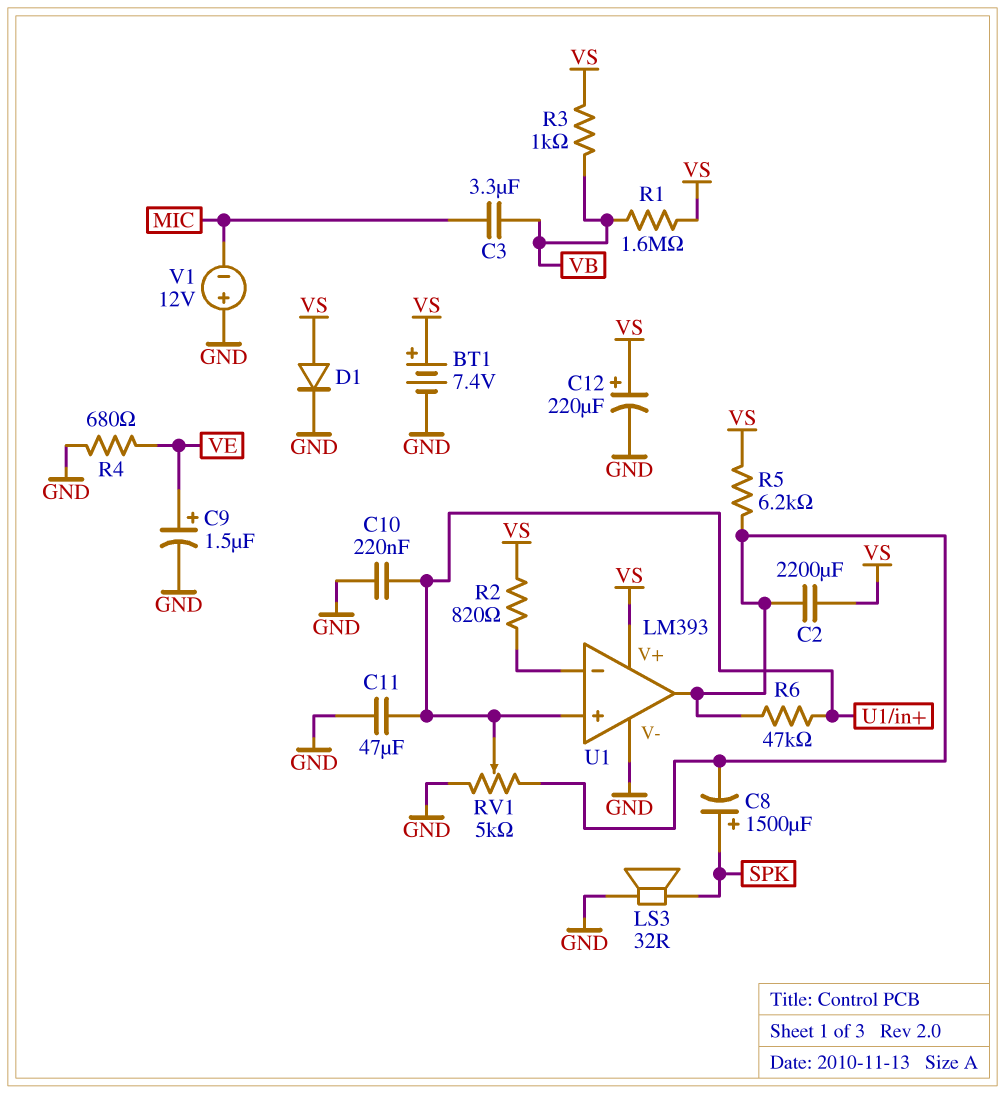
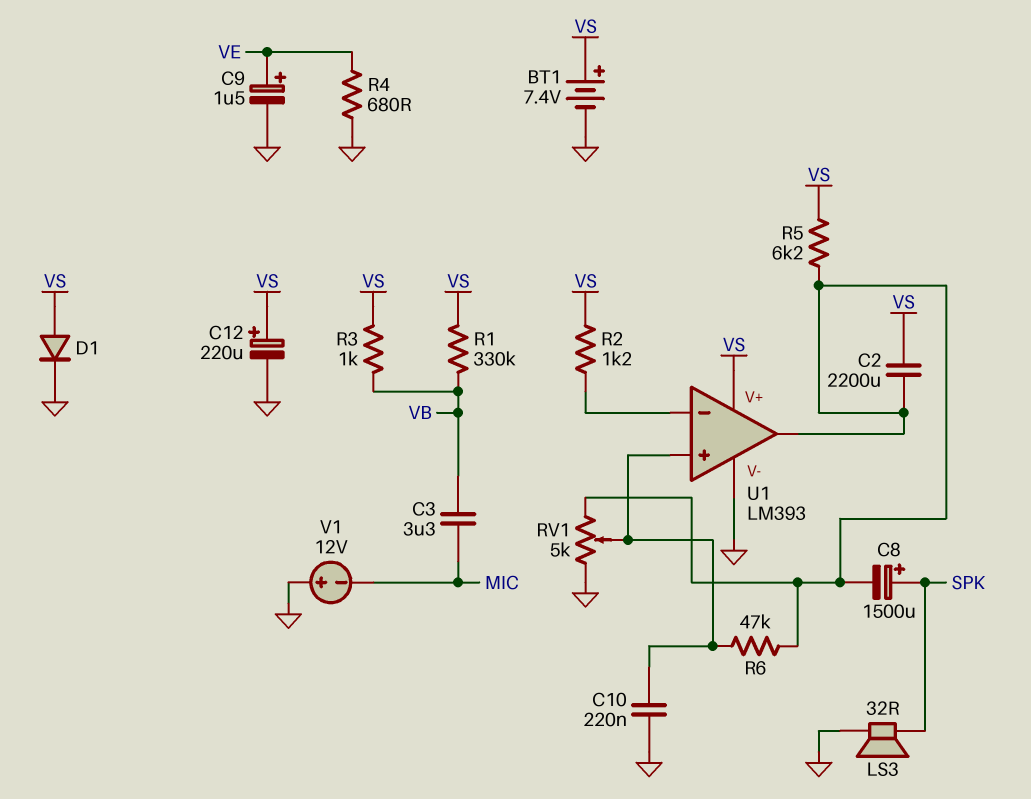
C11: 47uF (GND, U1/in+) -> none
R1: 1.6M (VB, VS) -> 330k (VB, VS)
R2: 820 (U1/in-, VS) -> 1.2k (U1/in-, VS)

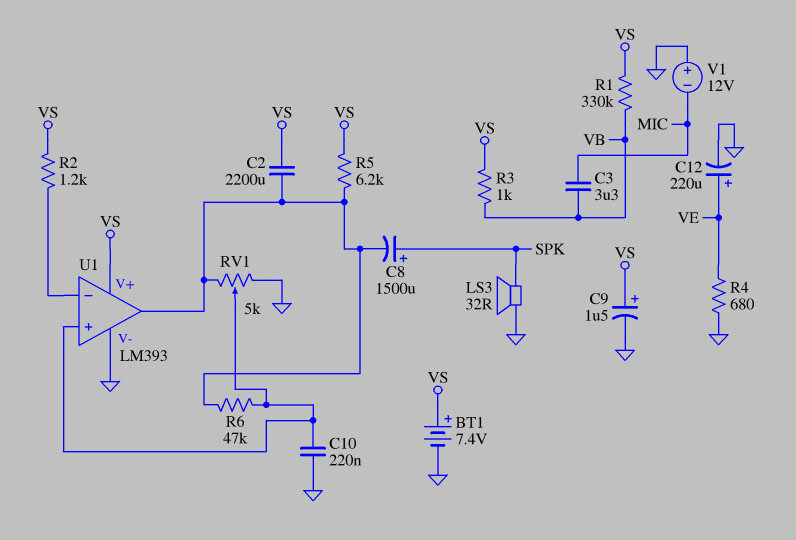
C9: 1.5uF (plus VE, minus GND) -> 1.5uF (plus VS, minus GND)
C12: 220uF (plus VS, minus GND) -> 220uF (plus VE, minus GND)
D1: diode (A VS, K GND) -> none

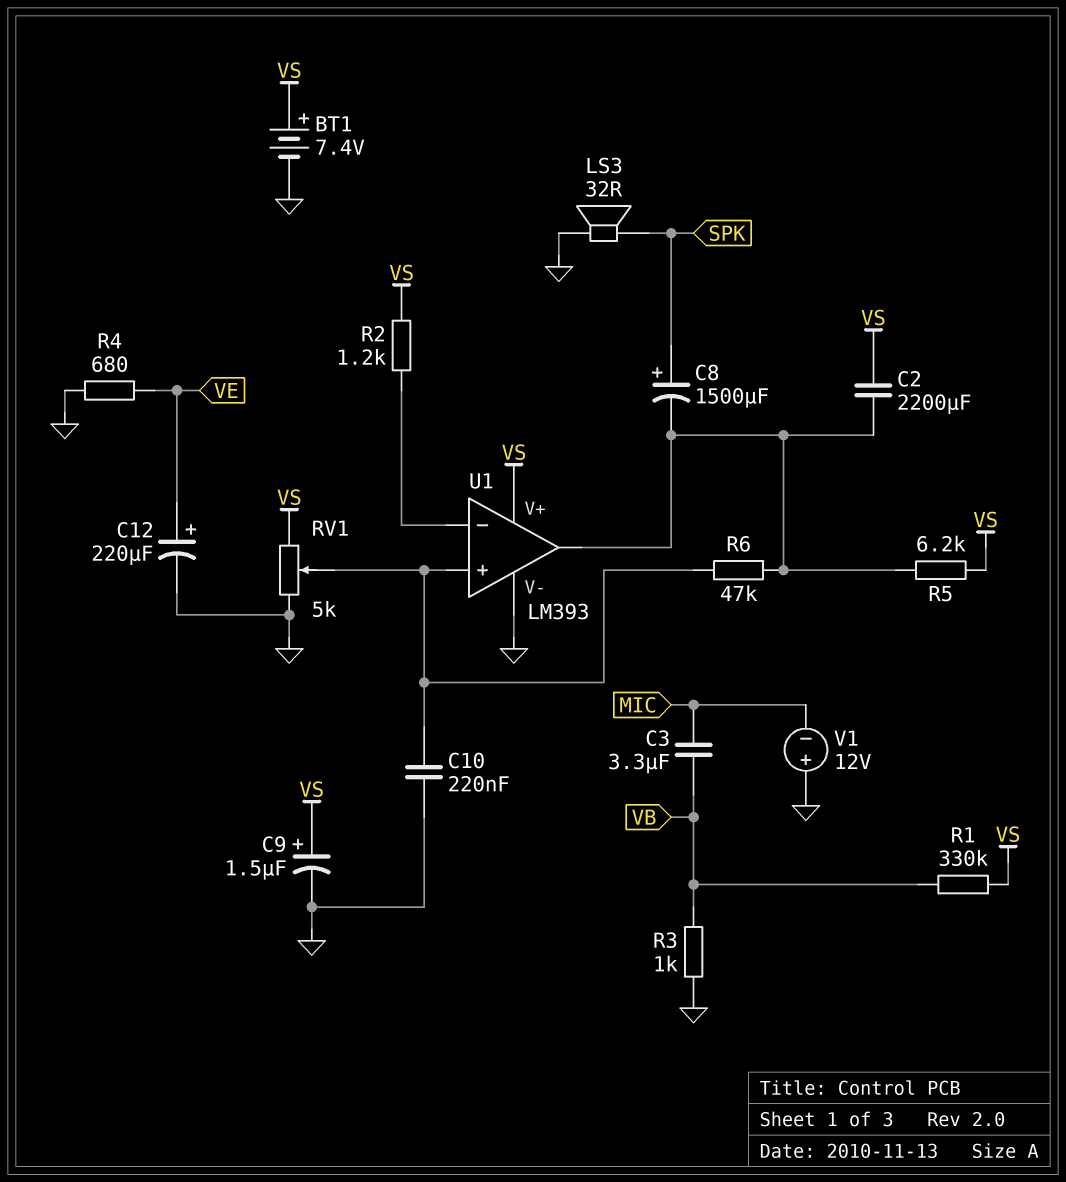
R3: 1k (VB, VS) -> 1k (GND, VB)
RV1: 5k (GND, U1/out, wiper U1/in+) -> 5k (GND, VS, wiper U1/in+)

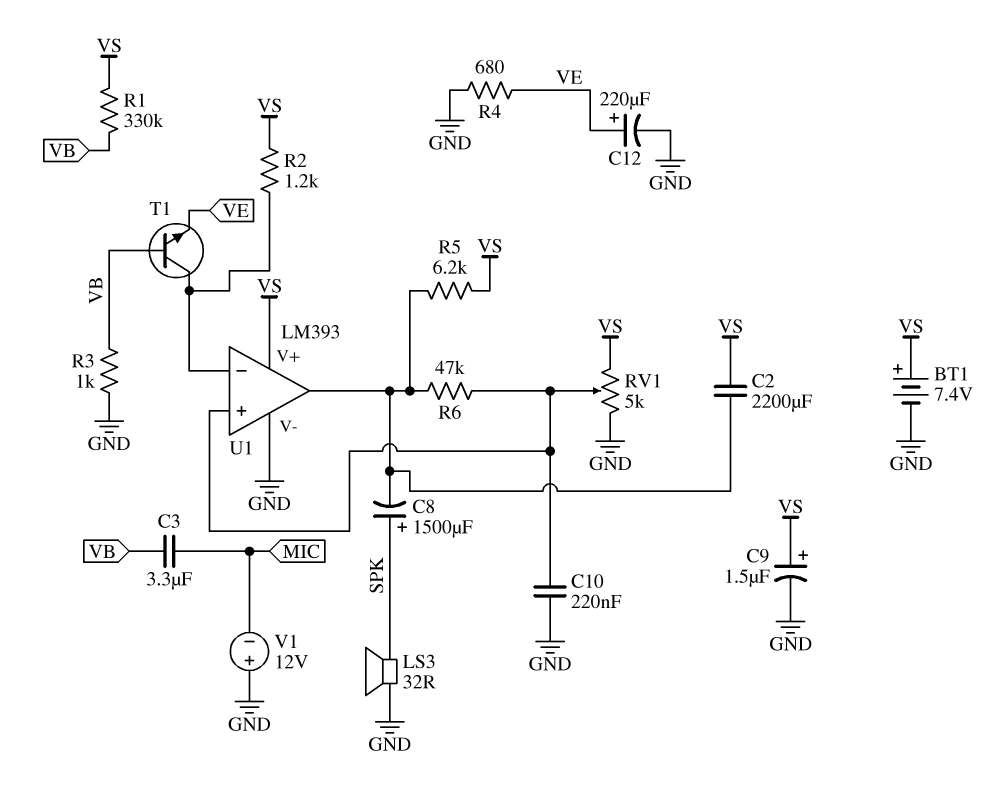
T1: none -> NPN (B VB, C U1/in-, E VE)

